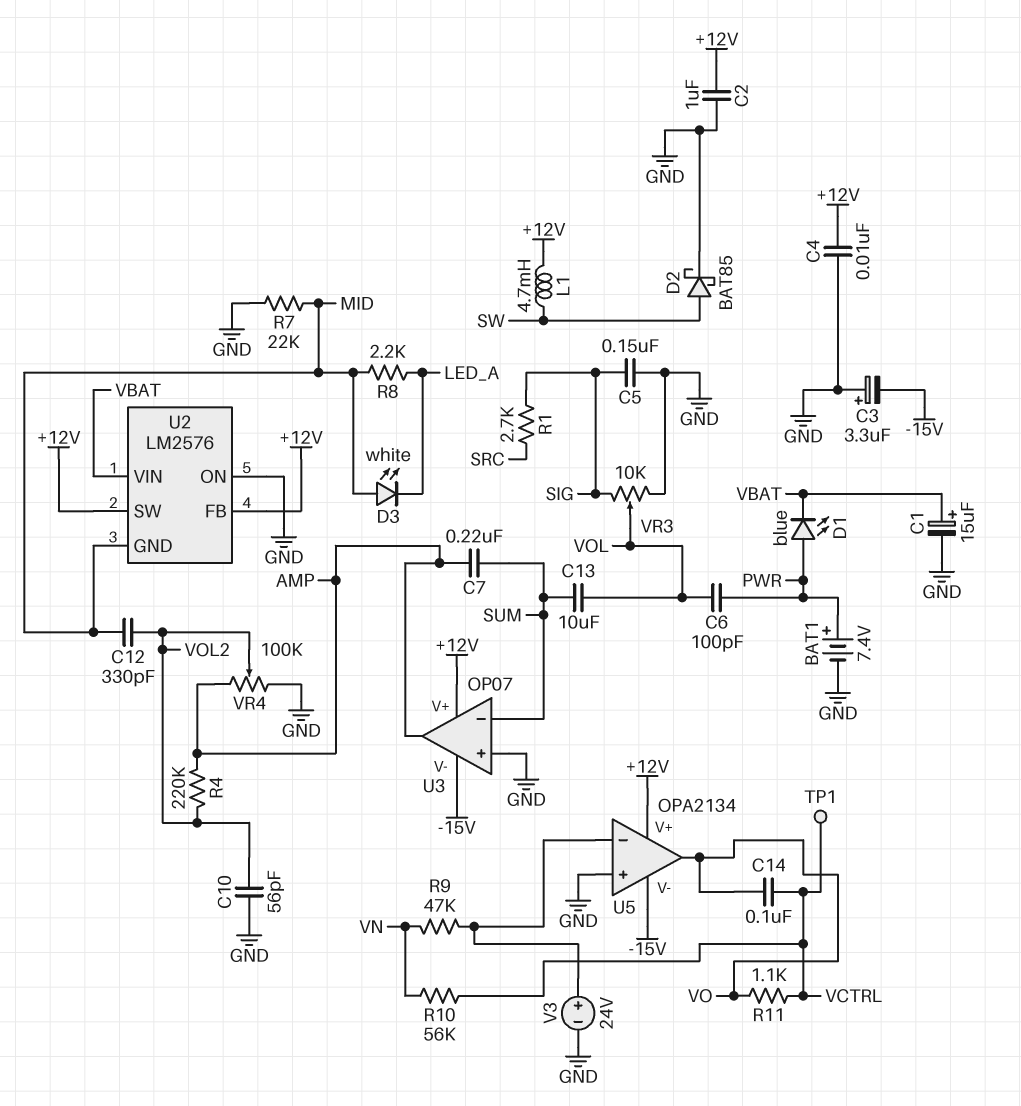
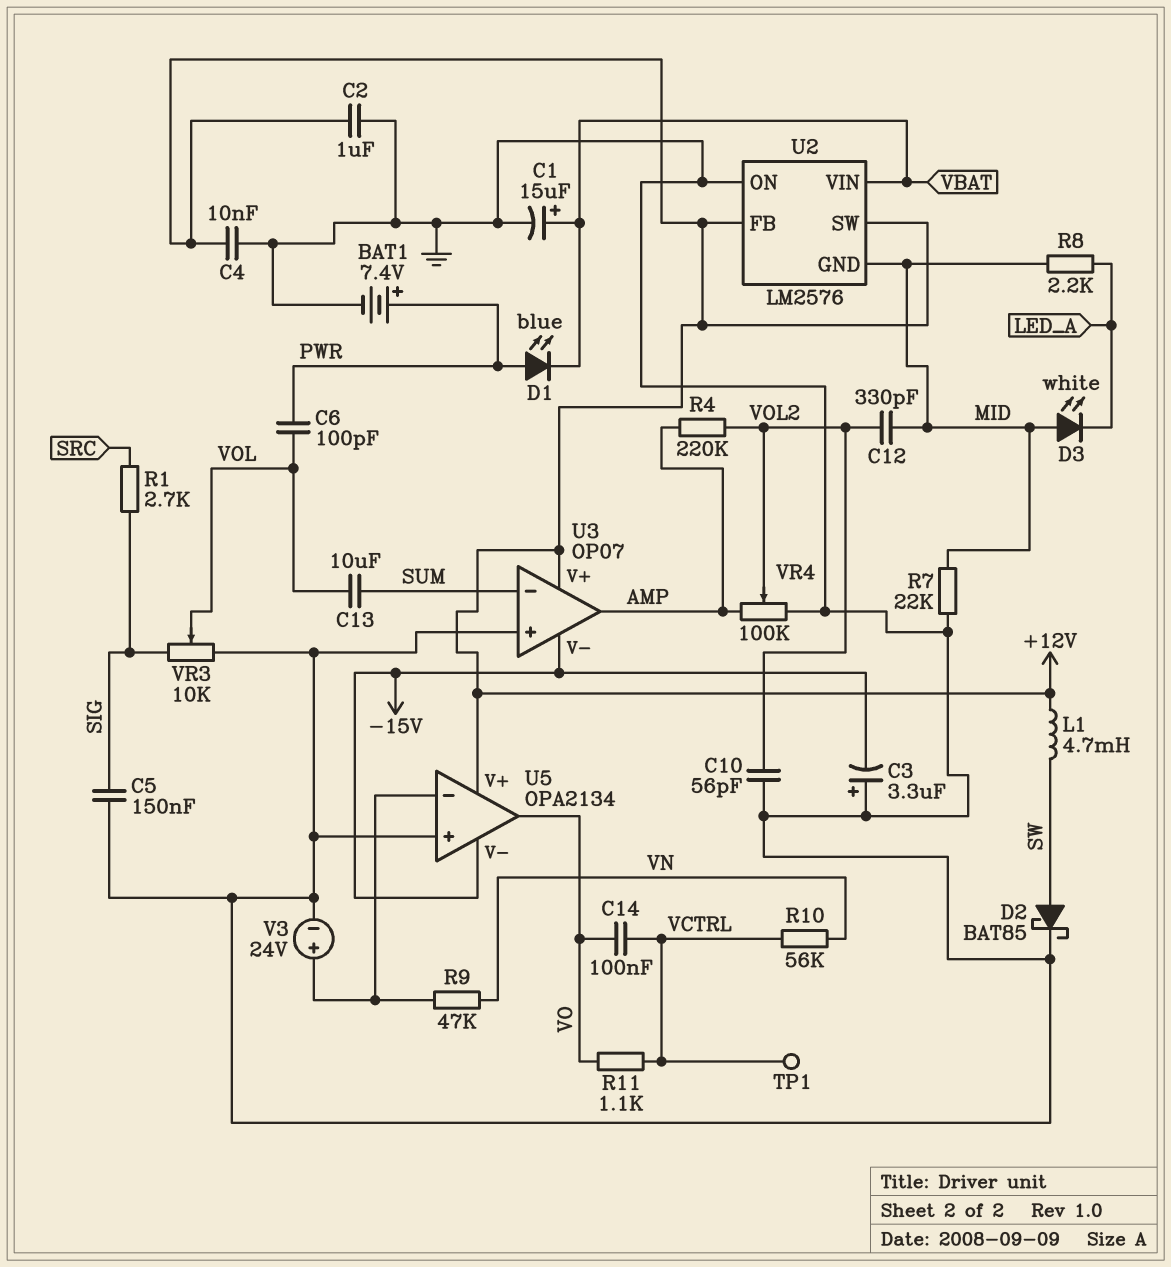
C7: 220nF (AMP, SUM) -> none

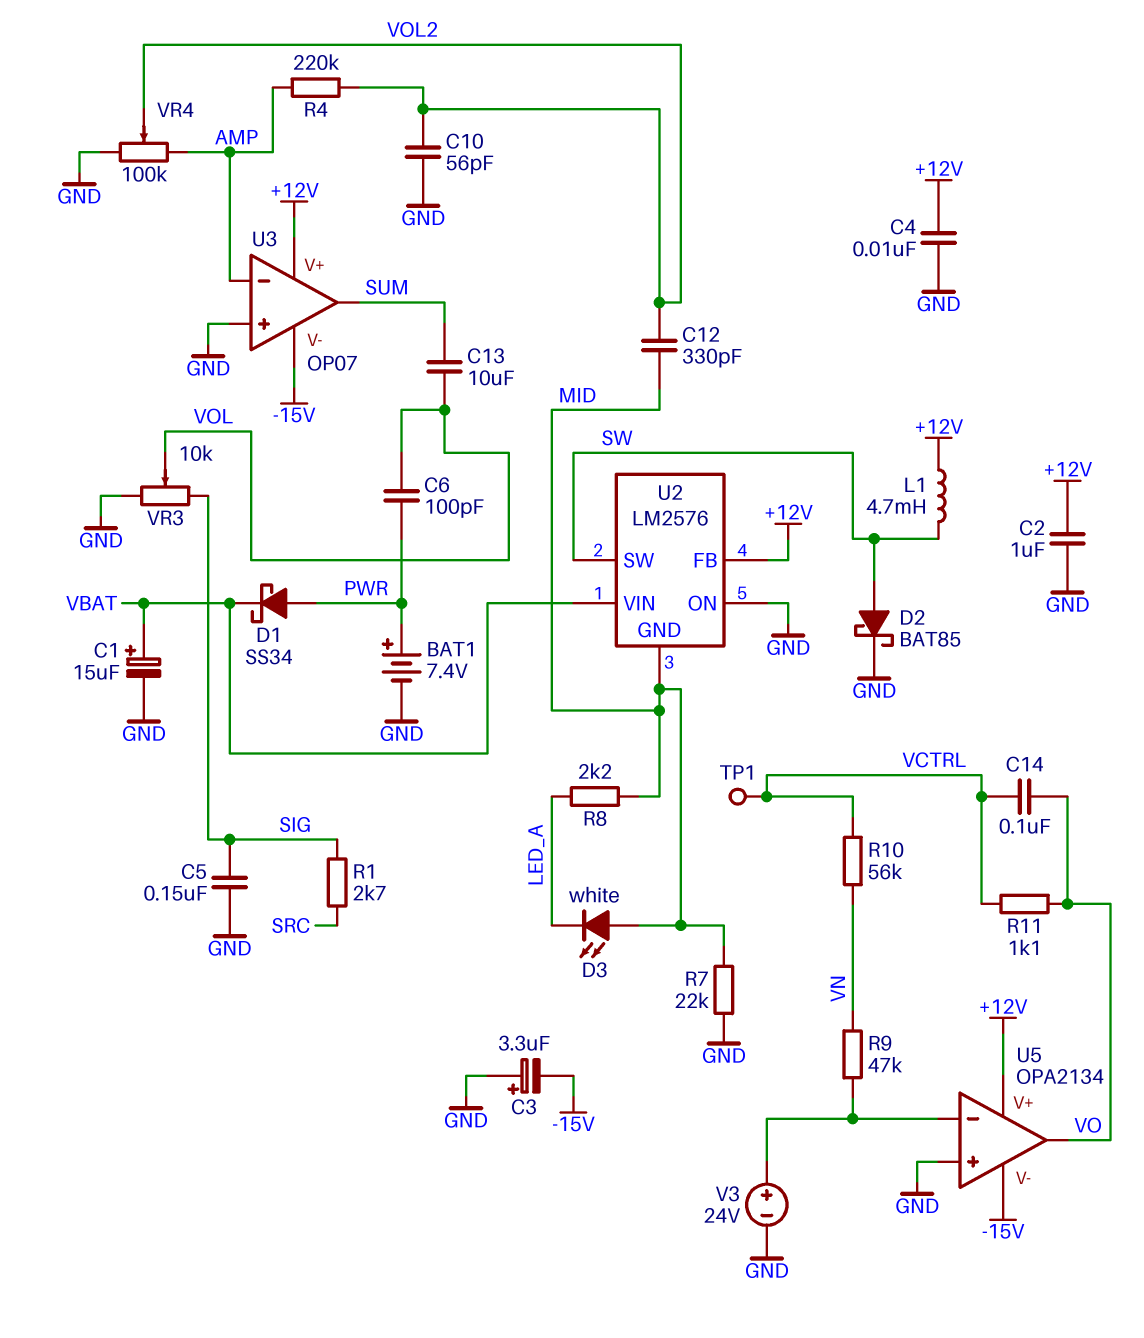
D1: LED blue (A PWR, K VBAT) -> schottky SS34 (A PWR, K VBAT)
U2 pin SW: +12V -> SW
U3 pin in-: SUM -> AMP
U3 pin out: AMP -> SUM

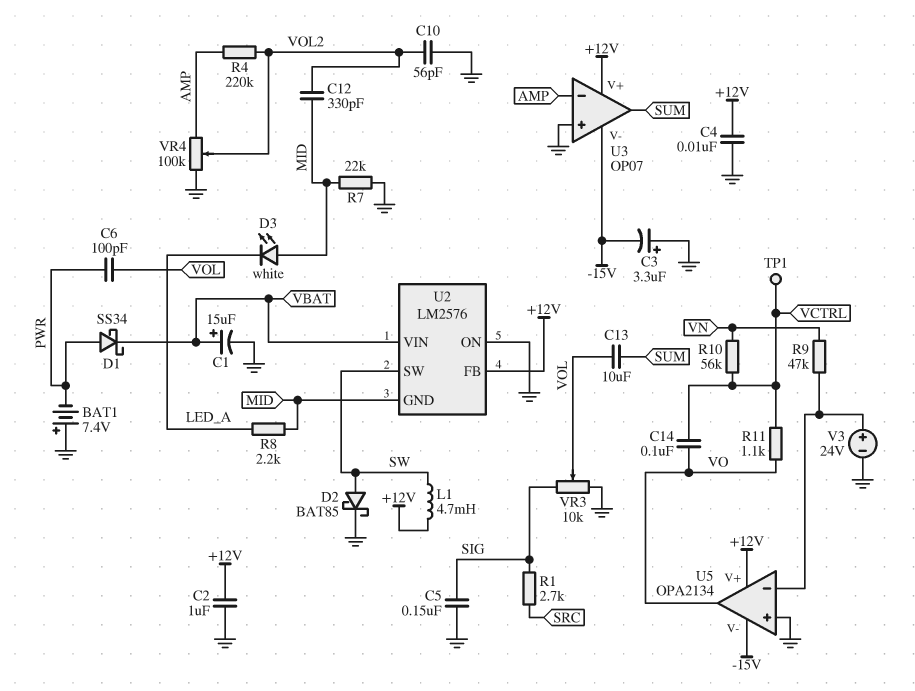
BAT1: 7.4V (plus PWR, minus GND) -> 7.4V (plus GND, minus PWR)

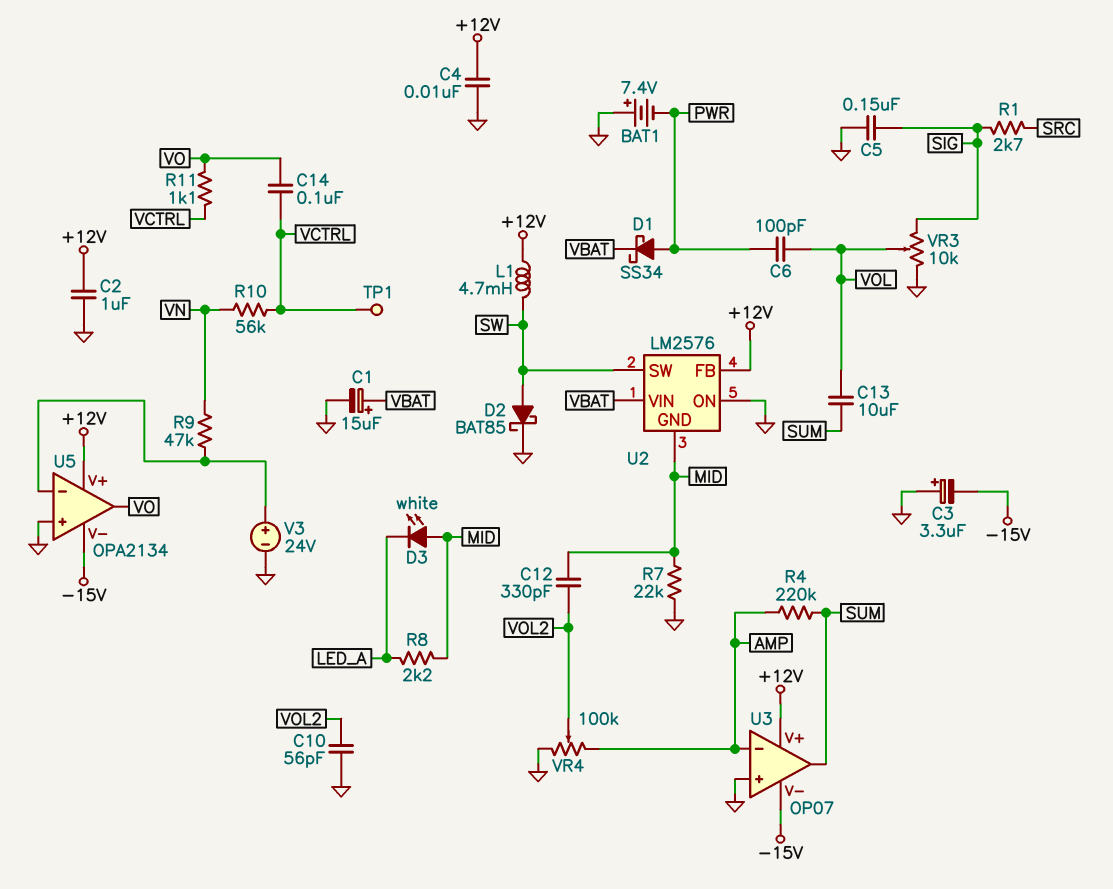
R4: 220k (AMP, VOL2) -> 220k (AMP, SUM)

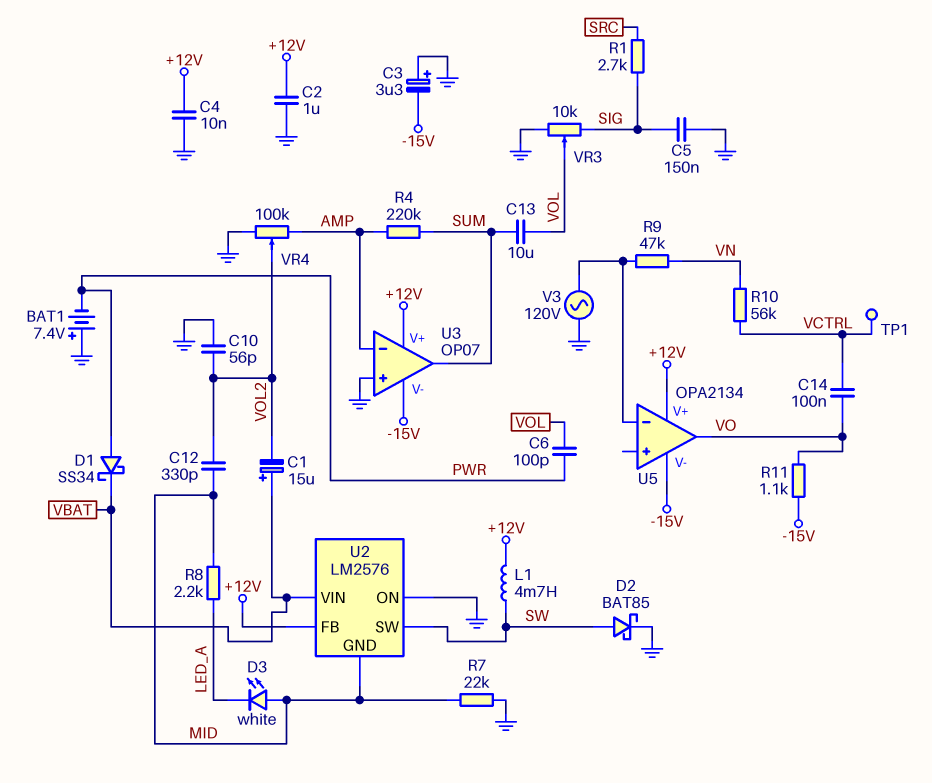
C1: 15uF (plus VBAT, minus GND) -> 15uF (plus VBAT, minus VOL2)
R11: 1.1k (VCTRL, VO) -> 1.1k (-15V, VO)
U5 pin in+: GND -> none
V3: 24V (plus U5/in-, minus GND) -> AC 120V (GND, U5/in-)

